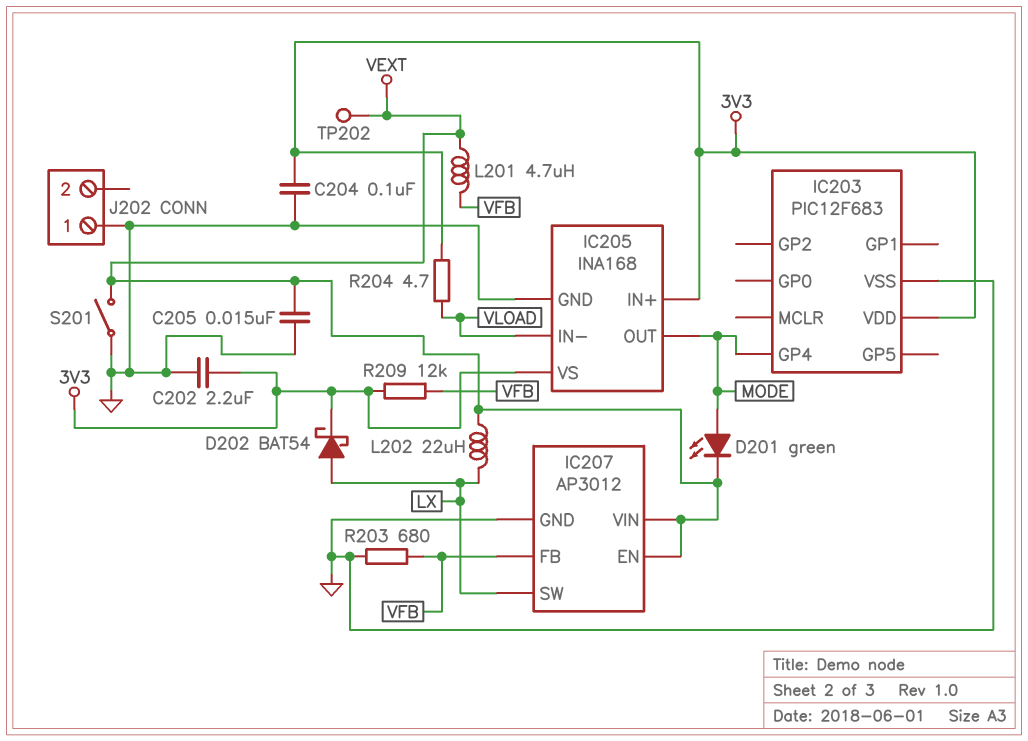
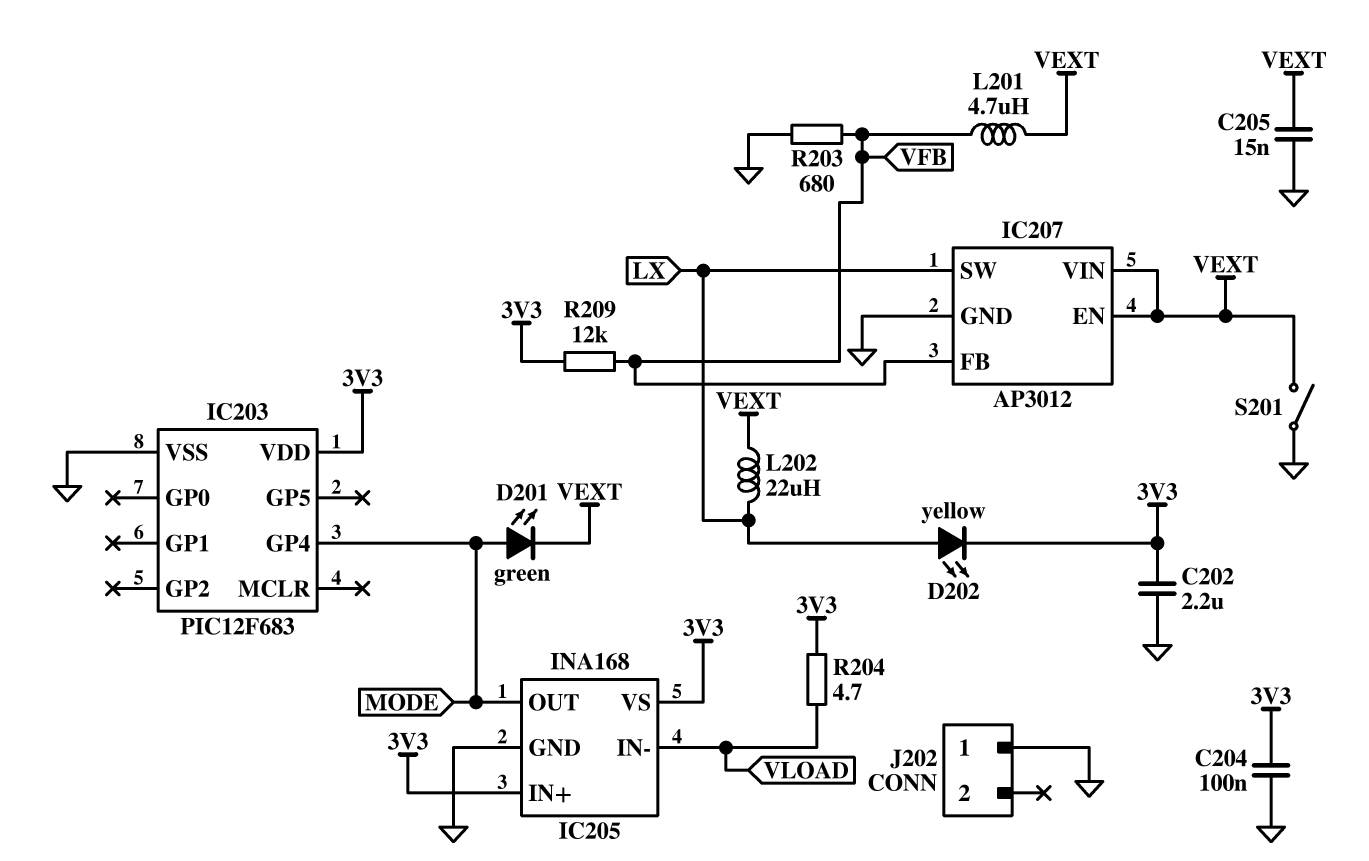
D202: schottky BAT54 (A LX, K 3V3) -> LED yellow (A LX, K 3V3)
TP202: test point (VEXT) -> none

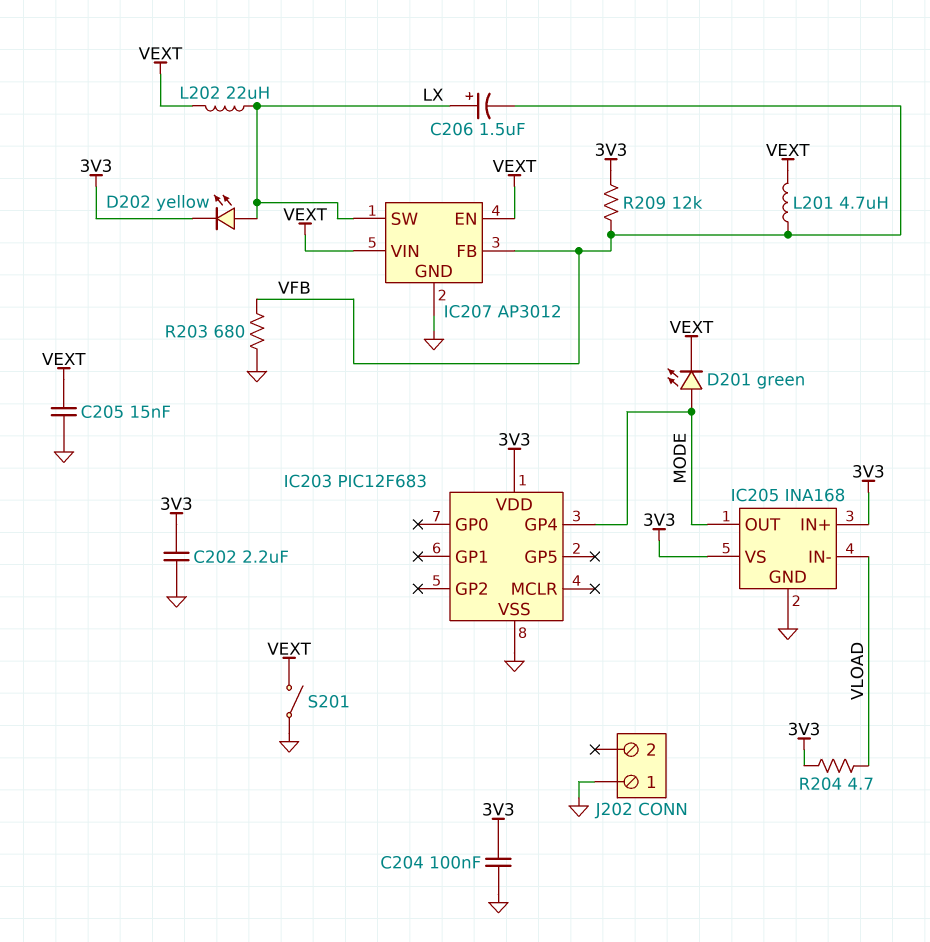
C206: none -> 1.5uF (plus LX, minus VFB)

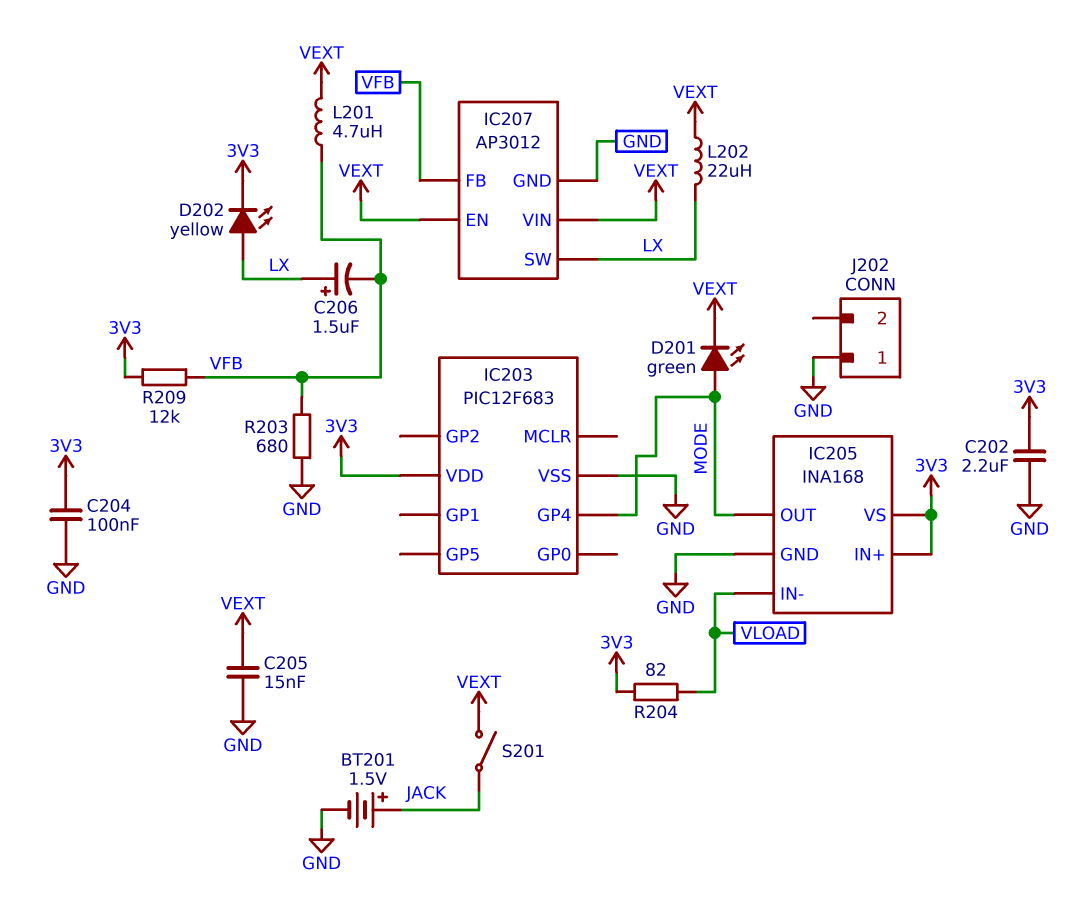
BT201: none -> 1.5V (plus JACK, minus GND)
R204: 4.7 (3V3, VLOAD) -> 82 (3V3, VLOAD)
S201: switch (GND, VEXT) -> switch (JACK, VEXT)

